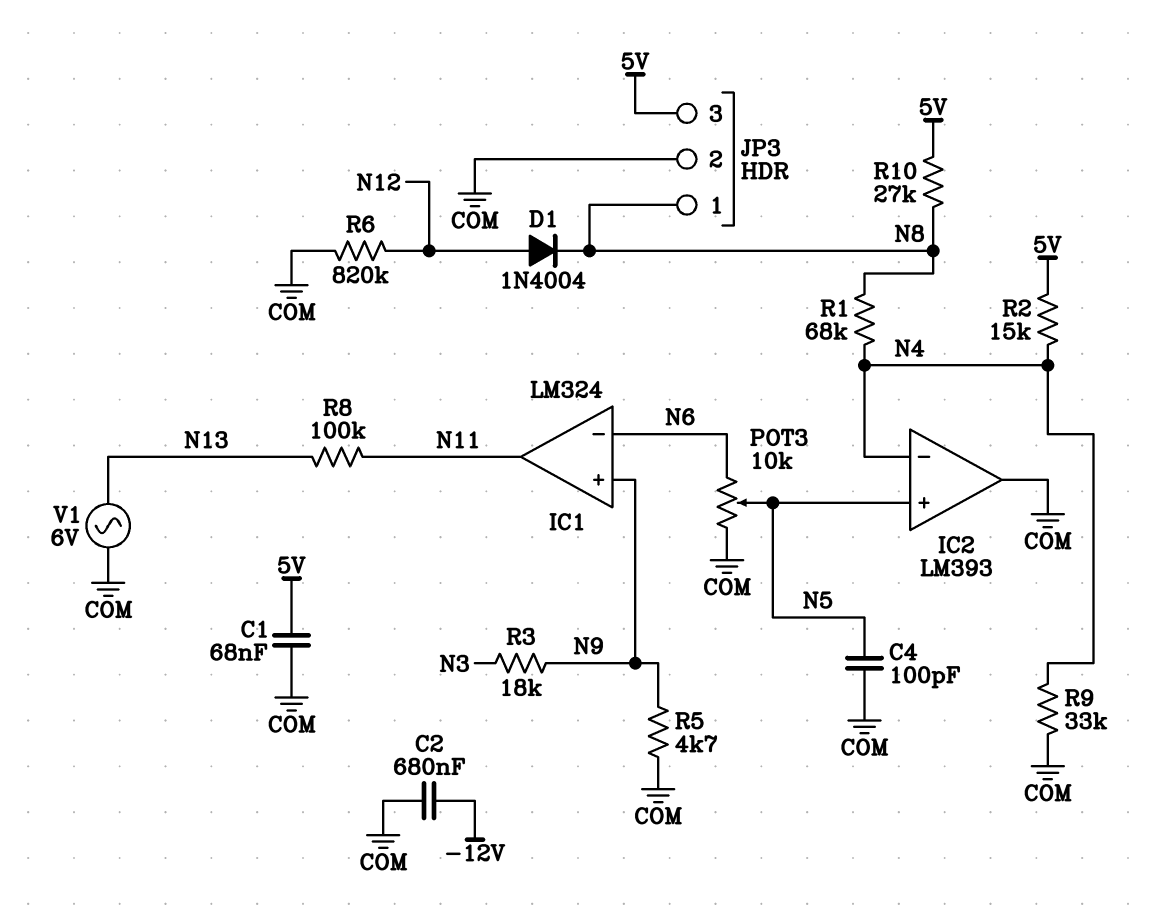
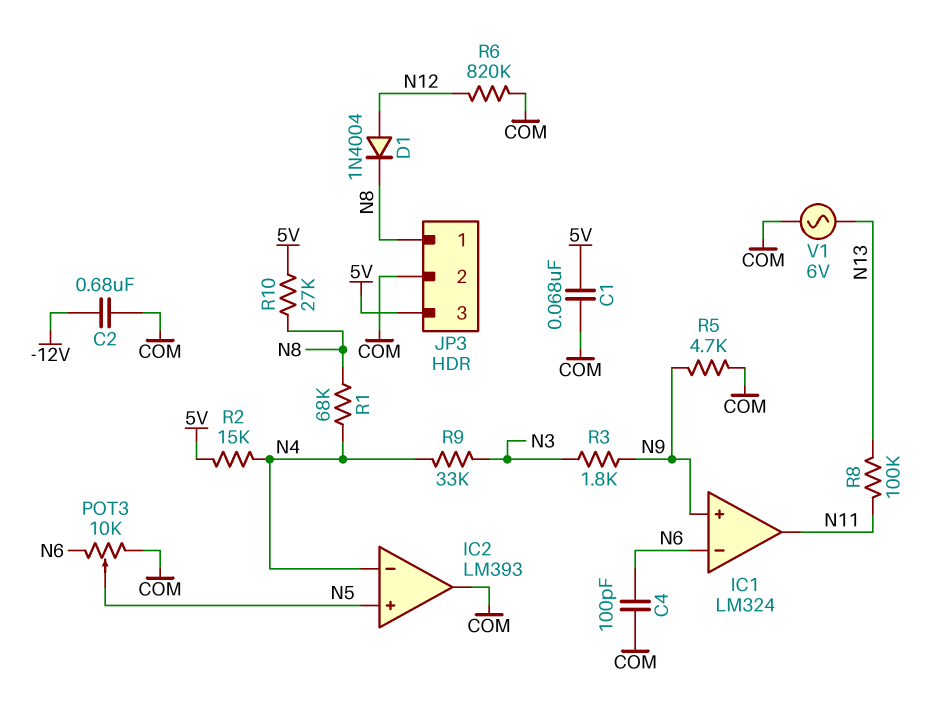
C4: 100pF (COM, N5) -> 100pF (COM, N6)
R3: 18k (N3, N9) -> 1.8k (N3, N9)
R9: 33k (COM, N4) -> 33k (N3, N4)

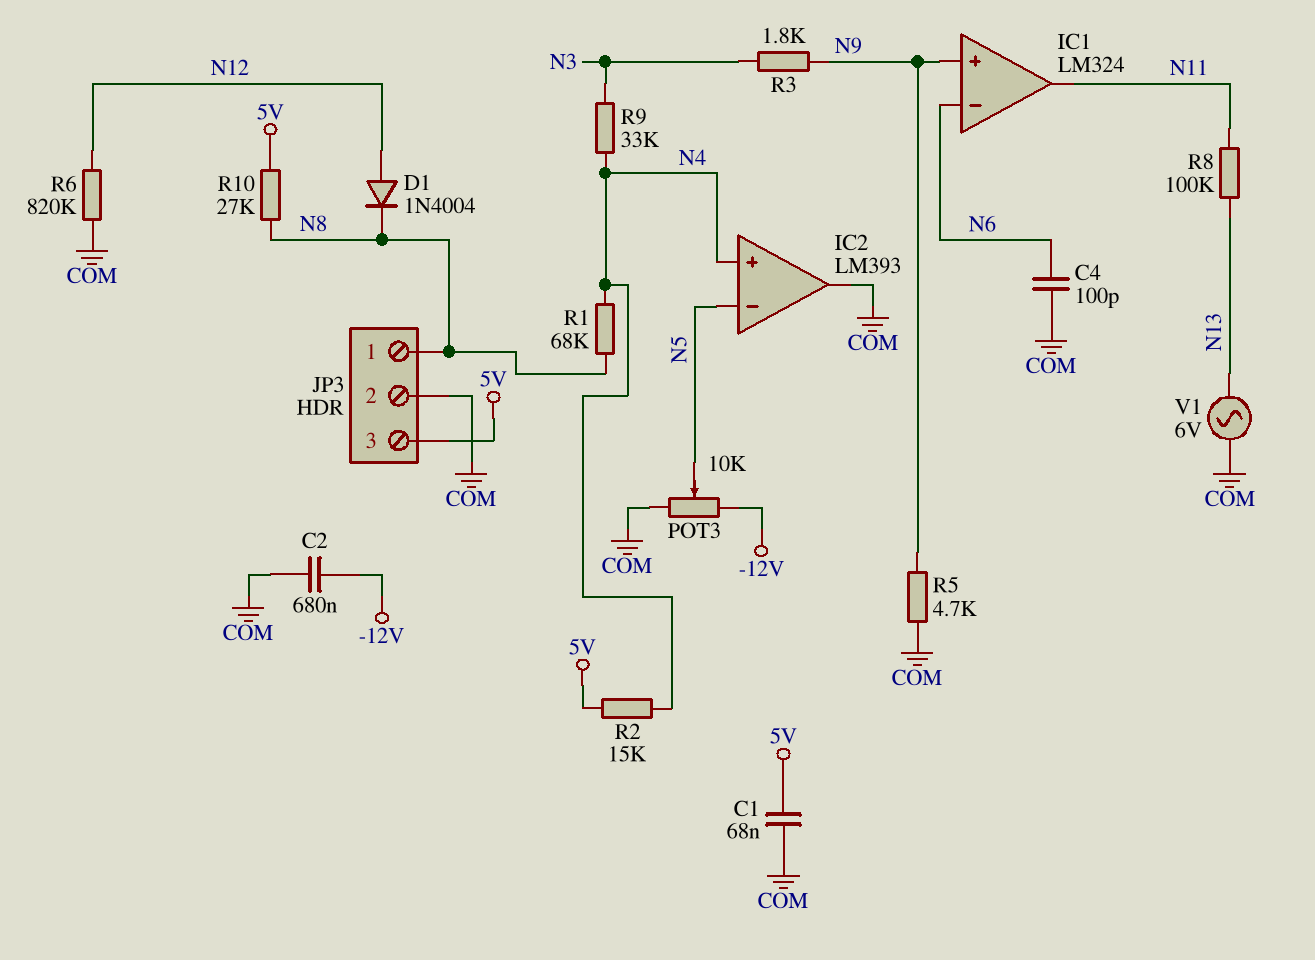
IC2 pin in+: N5 -> N4
IC2 pin in-: N4 -> N5
POT3: 10k (COM, N6, wiper N5) -> 10k (-12V, COM, wiper N5)

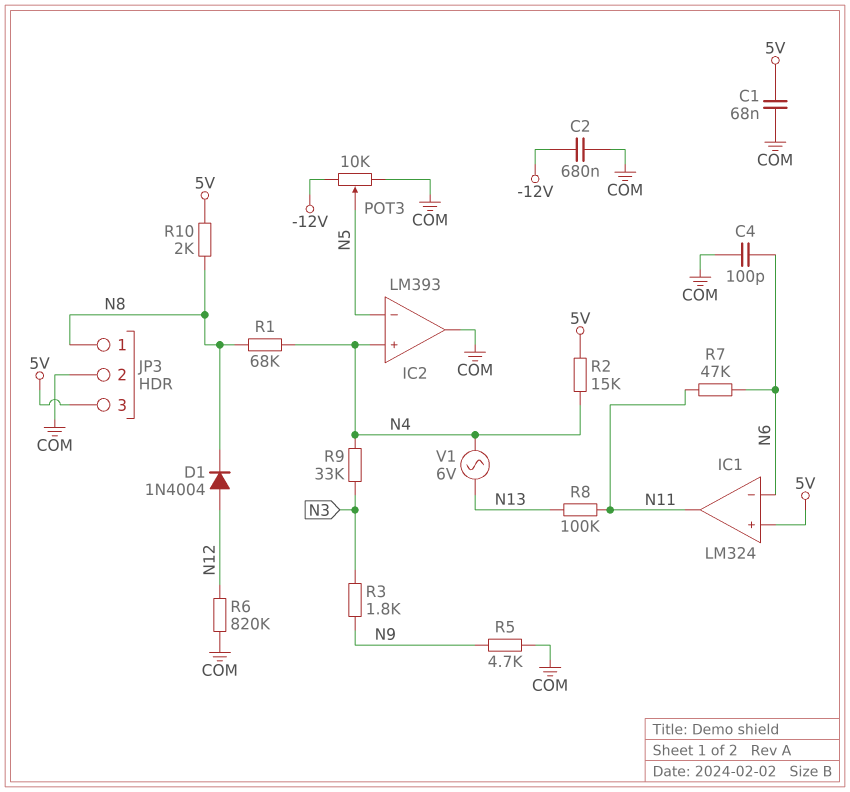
IC1 pin in+: N9 -> 5V
R7: none -> 47k (N6, N11)
R10: 27k (5V, N8) -> 2k (5V, N8)
V1: AC 6V (COM, N13) -> AC 6V (N4, N13)

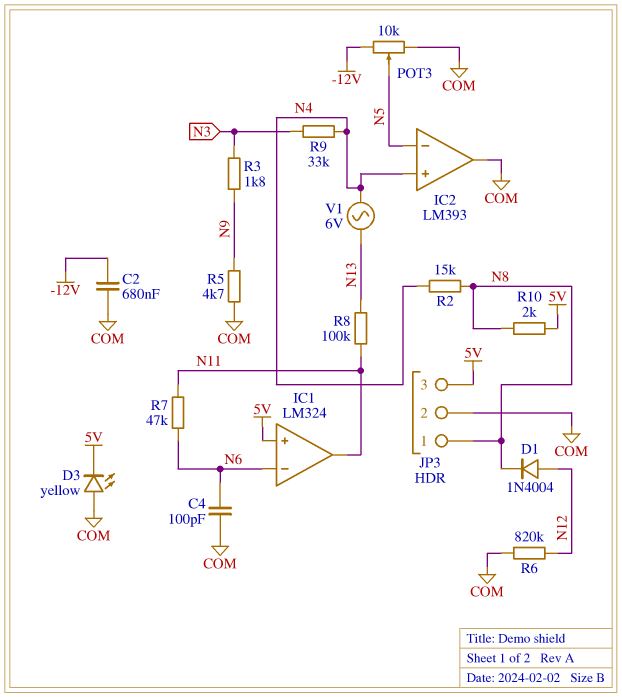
C1: 68nF (5V, COM) -> none
D3: none -> LED yellow (A COM, K 5V)
R1: 68k (N4, N8) -> none
R2: 15k (5V, N4) -> 15k (N4, N8)

